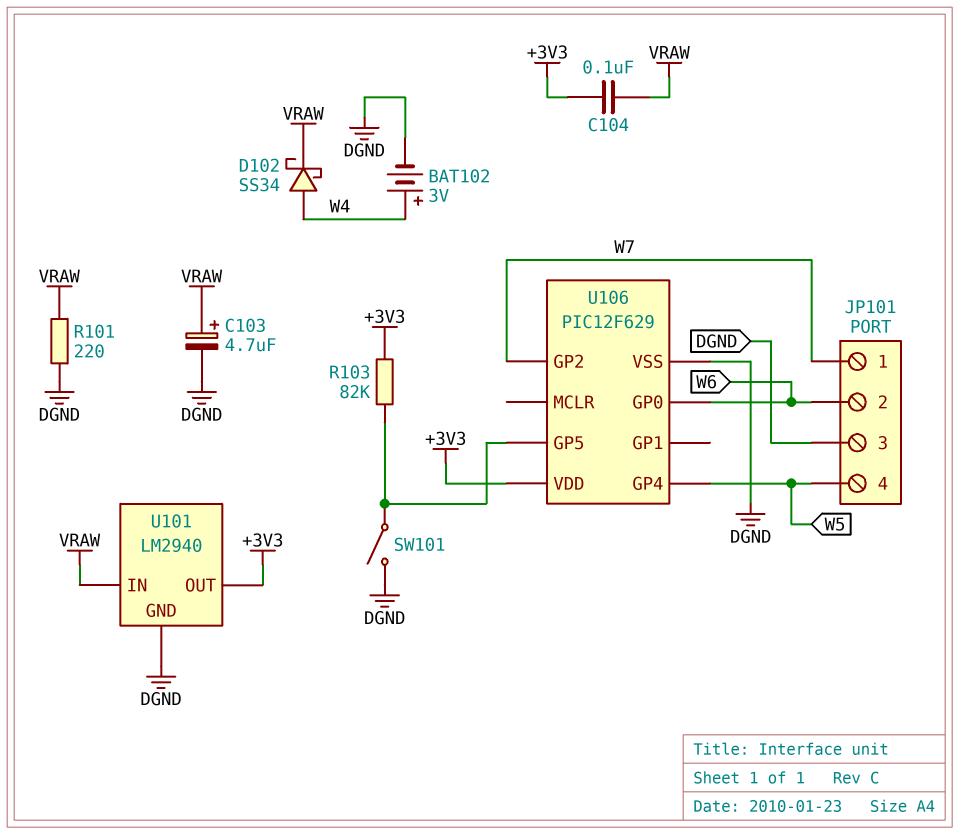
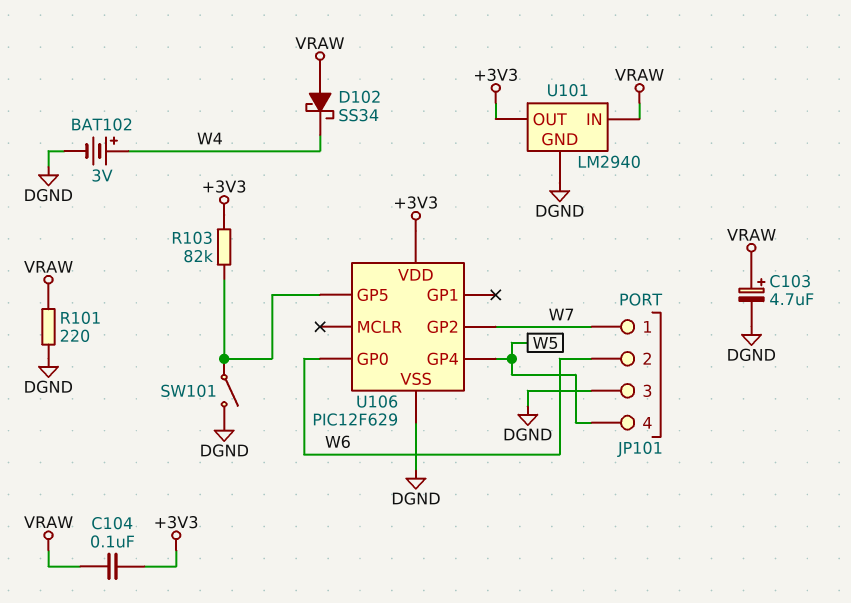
D102: schottky SS34 (A W4, K VRAW) -> schottky SS34 (A VRAW, K W4)

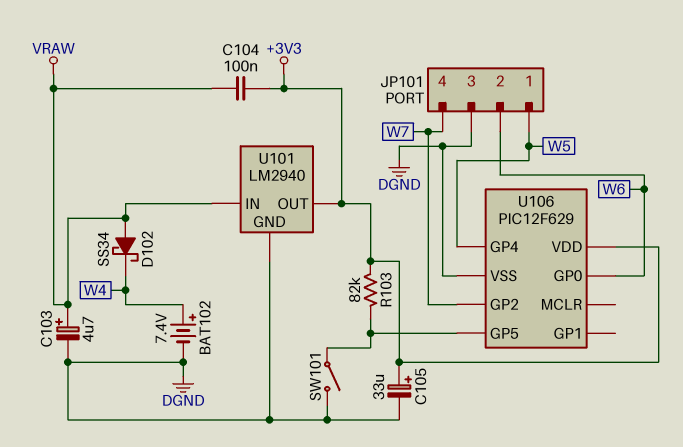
BAT102: 3V (plus W4, minus DGND) -> 7.4V (plus W4, minus DGND)
C105: none -> 33uF (plus +3V3, minus DGND)
JP101 pin 1: W7 -> W5
JP101 pin 4: W5 -> W7
R101: 220 (DGND, VRAW) -> none

